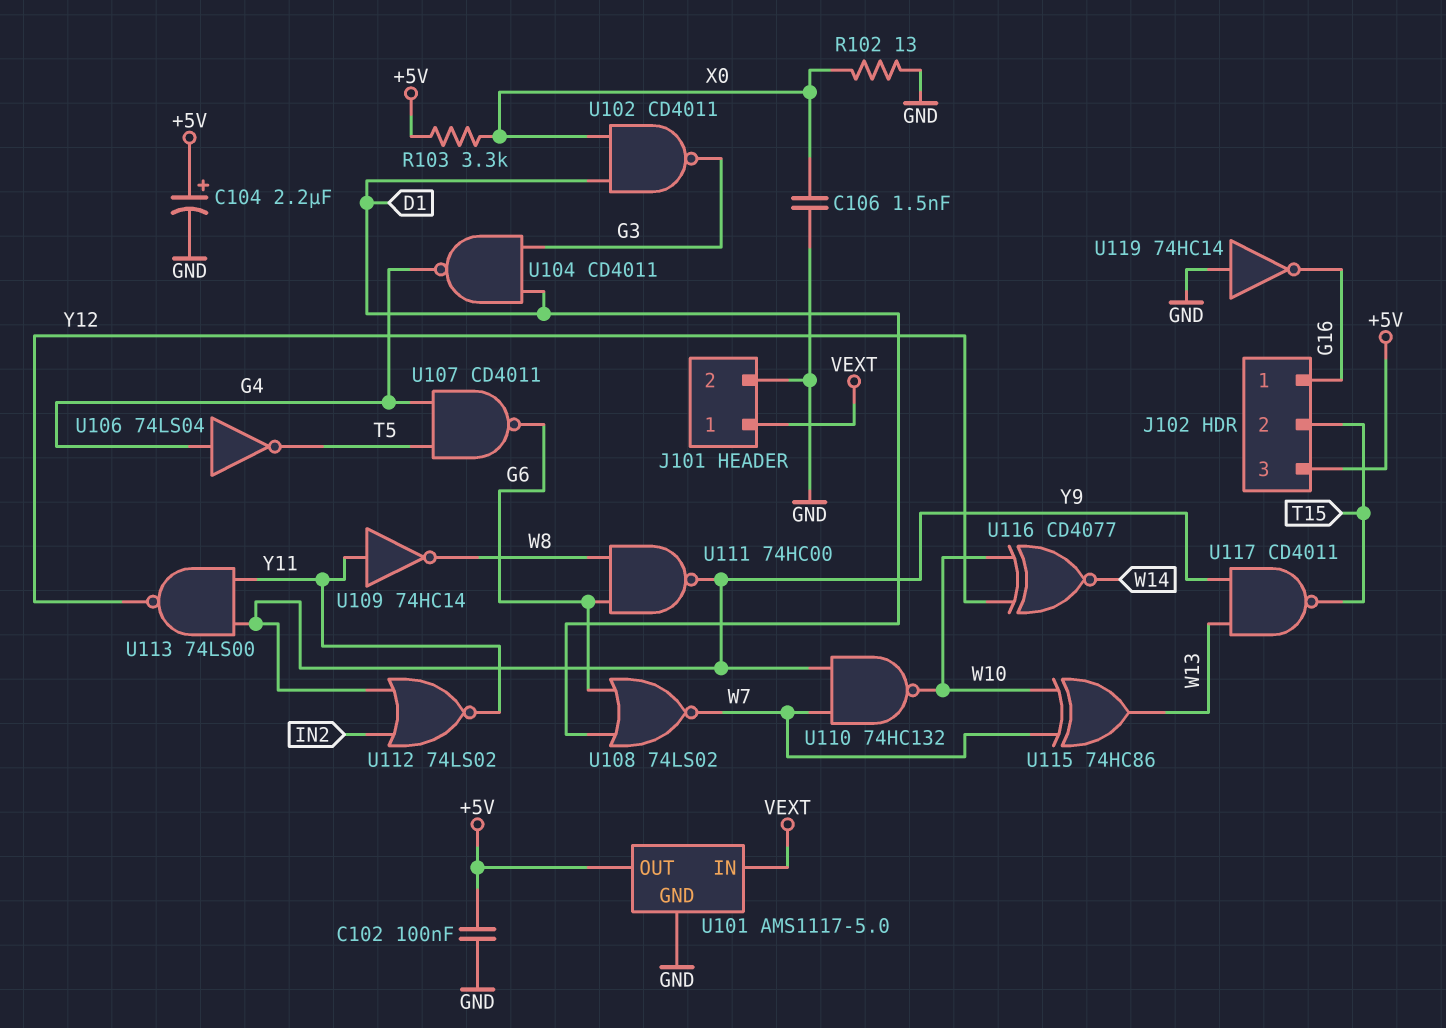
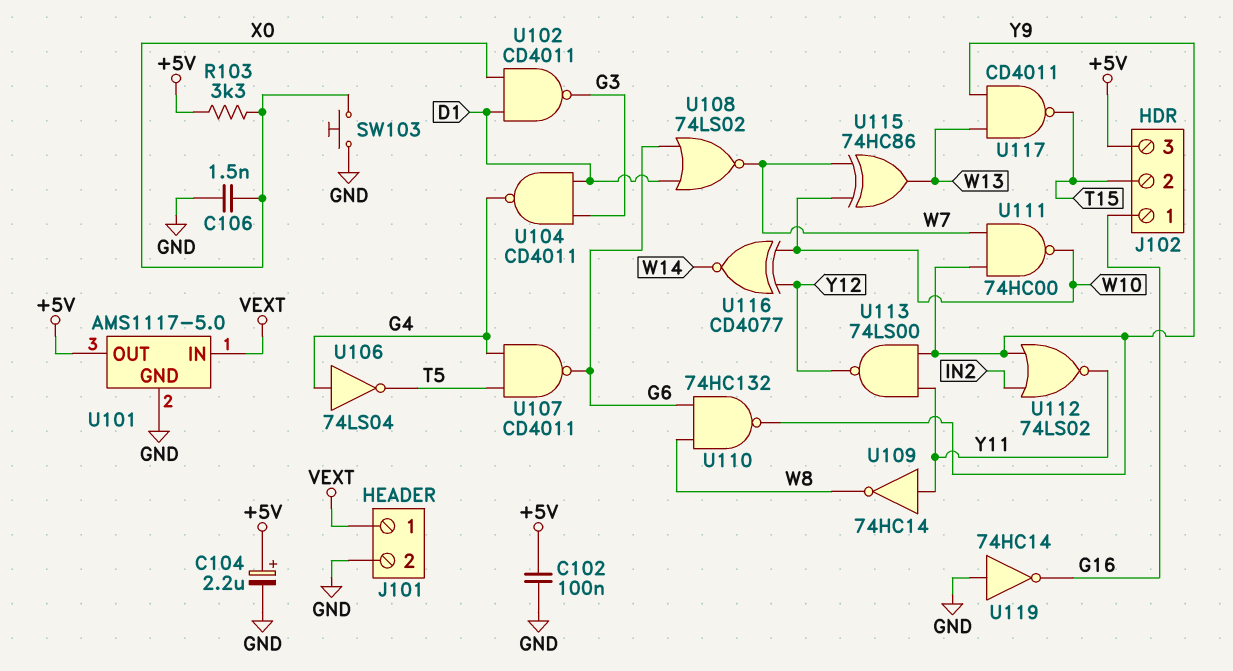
R102: 13 (GND, X0) -> none
SW103: none -> button (GND, X0)
U110: NAND 74HC132 (in W7, in Y9, out W10) -> NAND 74HC132 (in G6, in W8, out Y9)
U111: NAND 74HC00 (in G6, in W8, out Y9) -> NAND 74HC00 (in W7, in Y9, out W10)

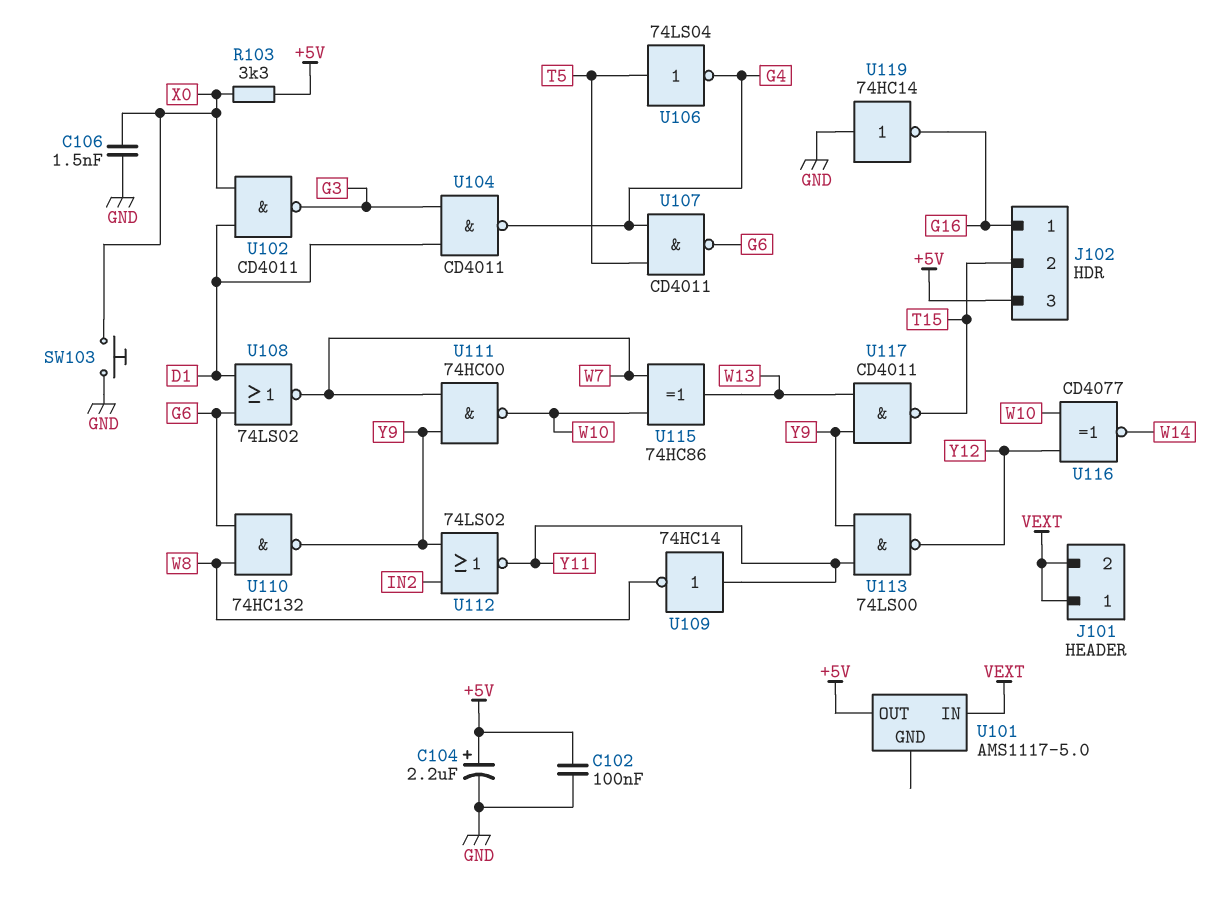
J101 pin 2: GND -> VEXT
U101 pin GND: GND -> none
U106: NOT 74LS04 (in G4, out T5) -> NOT 74LS04 (in T5, out G4)

